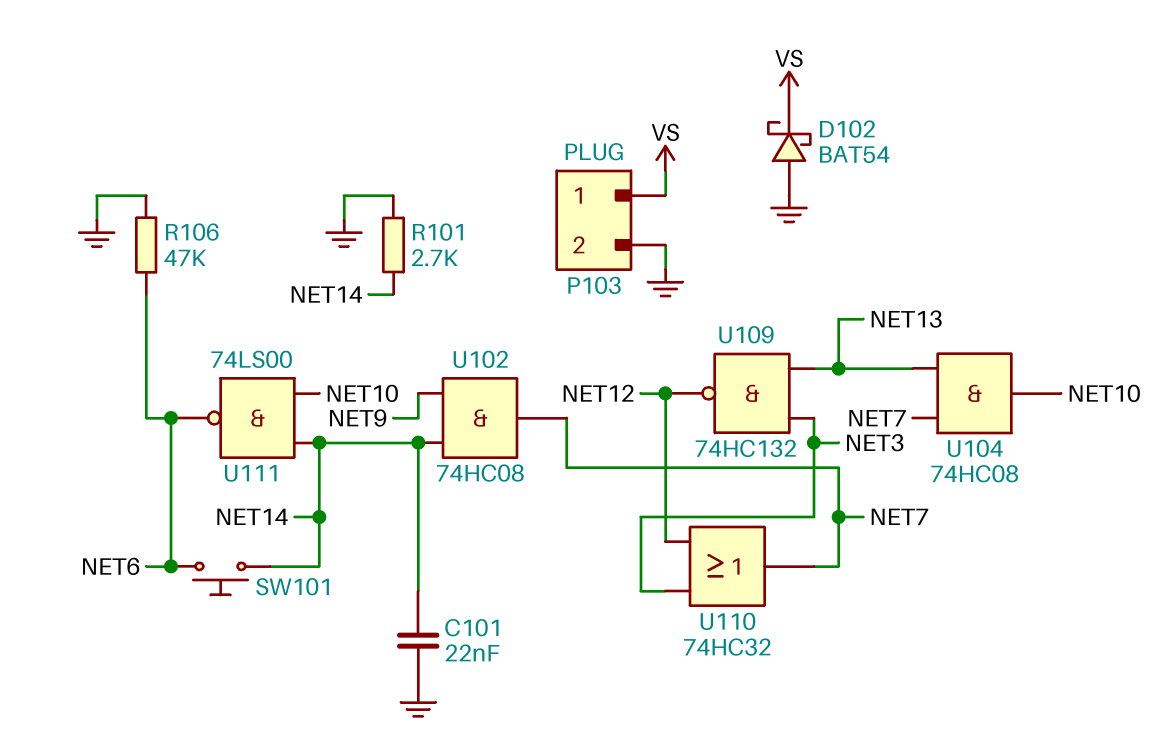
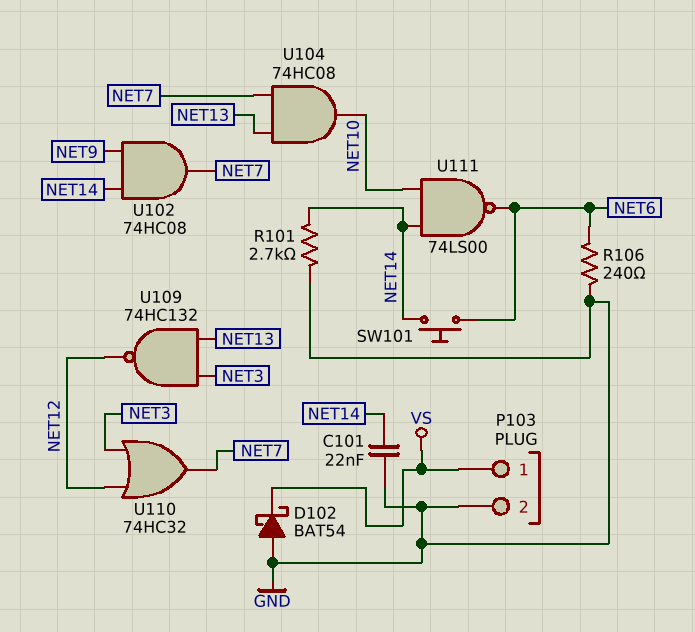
R106: 47k (GND, NET6) -> 240 (GND, NET6)

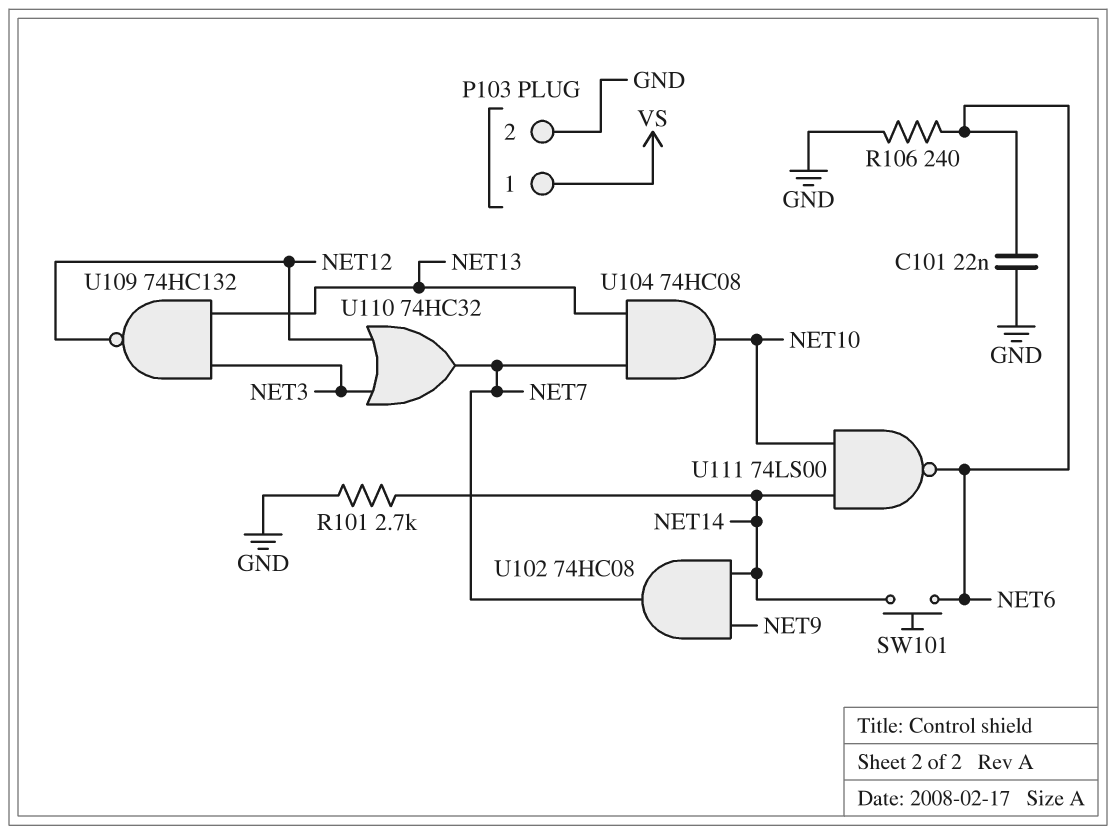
C101: 22nF (GND, NET14) -> 22nF (GND, NET6)
D102: schottky BAT54 (A GND, K VS) -> none

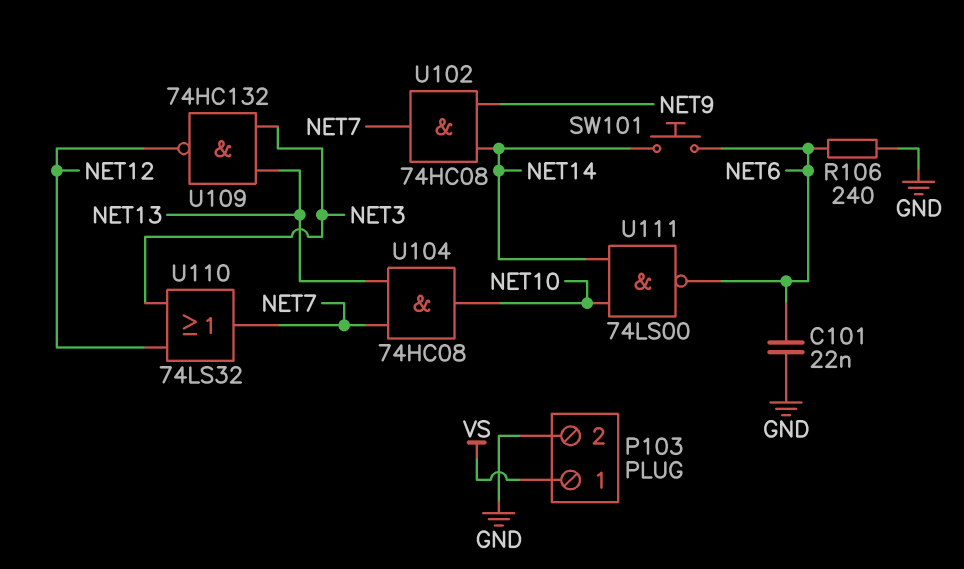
R101: 2.7k (GND, NET14) -> none
U110: OR 74HC32 (in NET3, in NET12, out NET7) -> OR 74LS32 (in NET3, in NET12, out NET7)

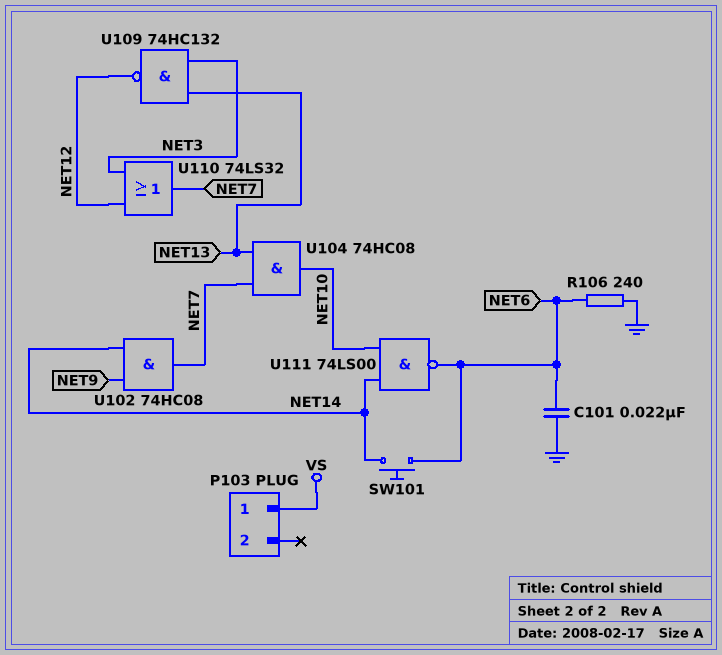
P103 pin 2: GND -> none

